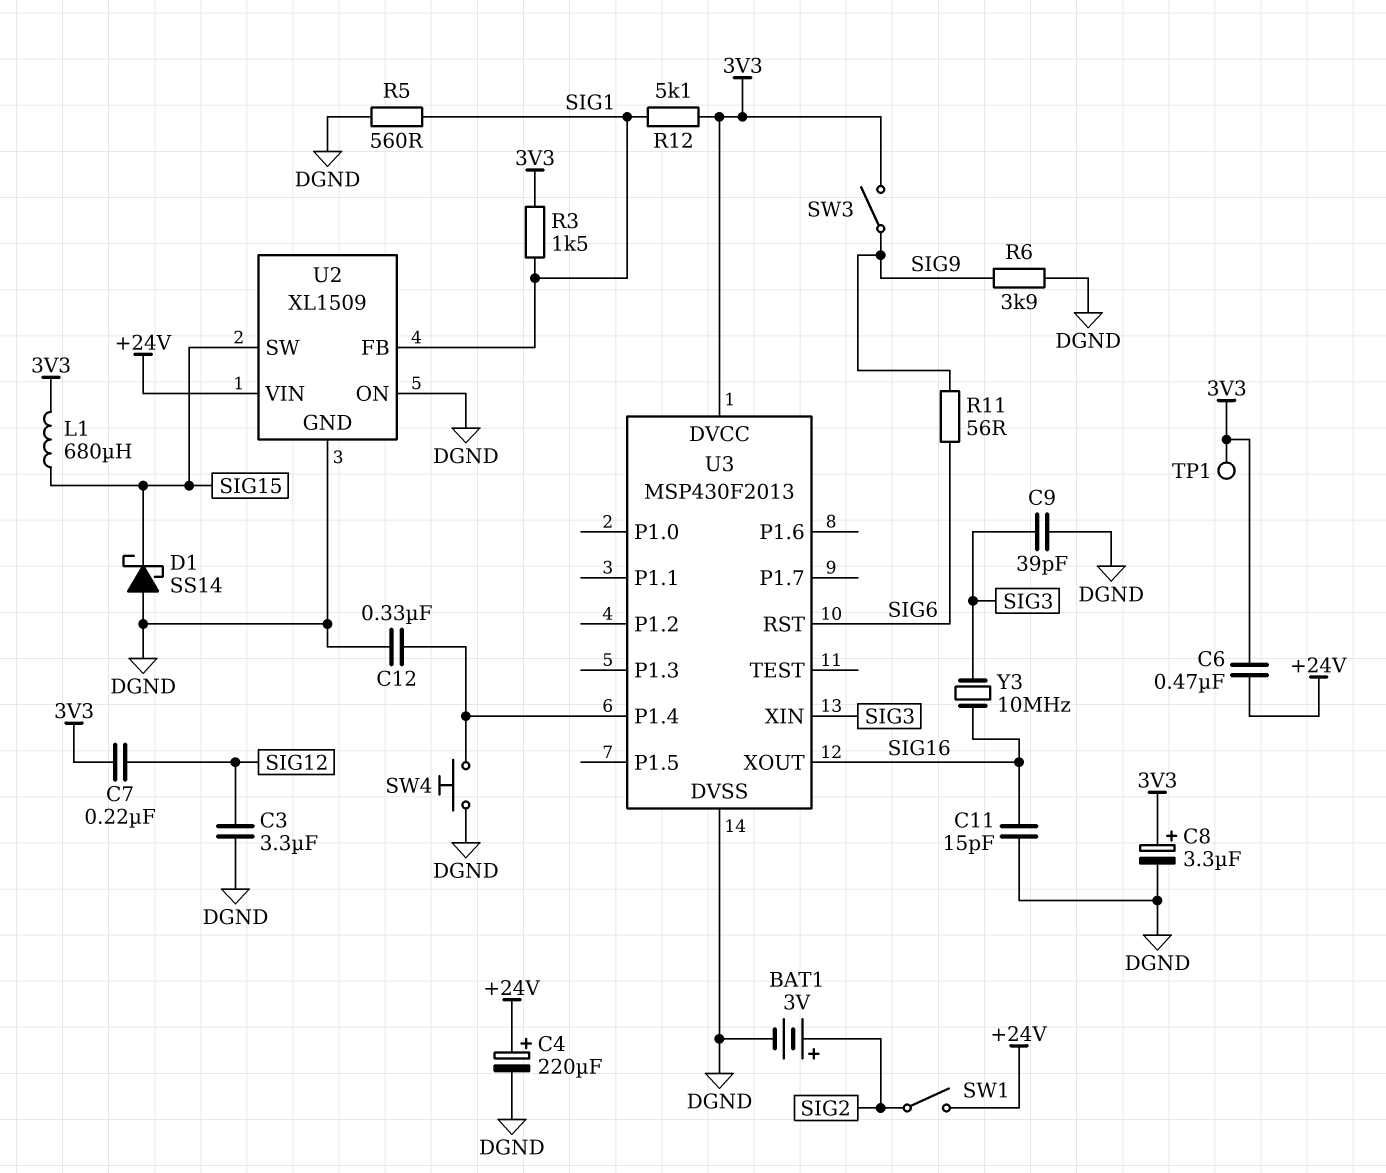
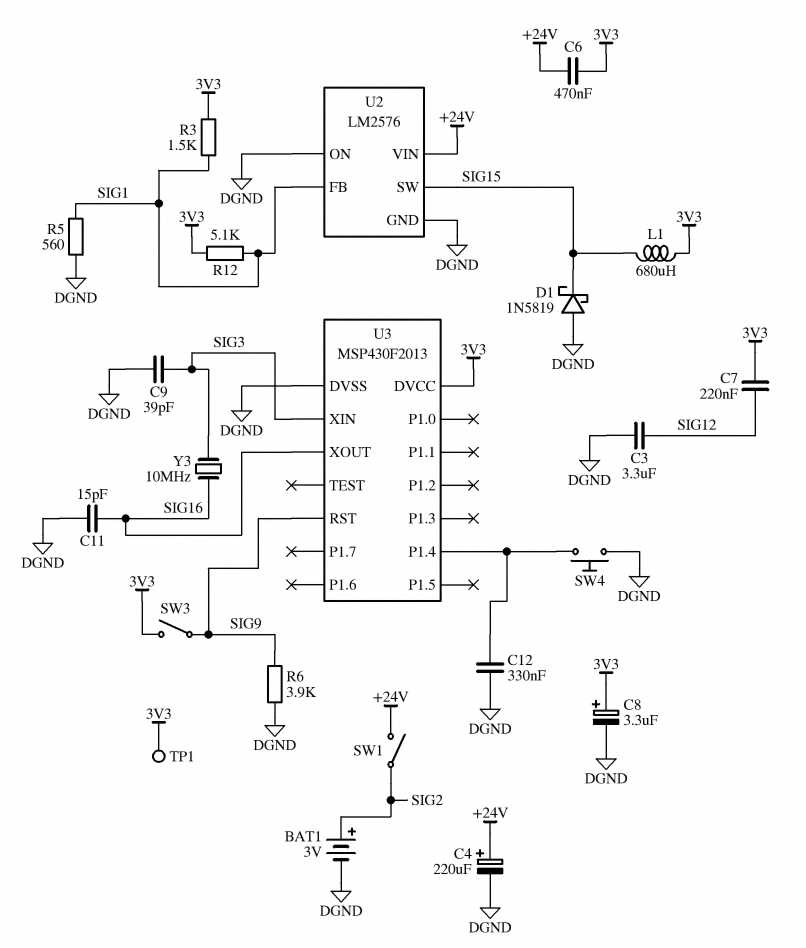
D1: schottky SS14 (A DGND, K SIG15) -> schottky 1N5819 (A DGND, K SIG15)
R11: 56 (SIG6, SIG9) -> none
U2: XL1509 -> LM2576
U3 pin RST: SIG6 -> SIG9

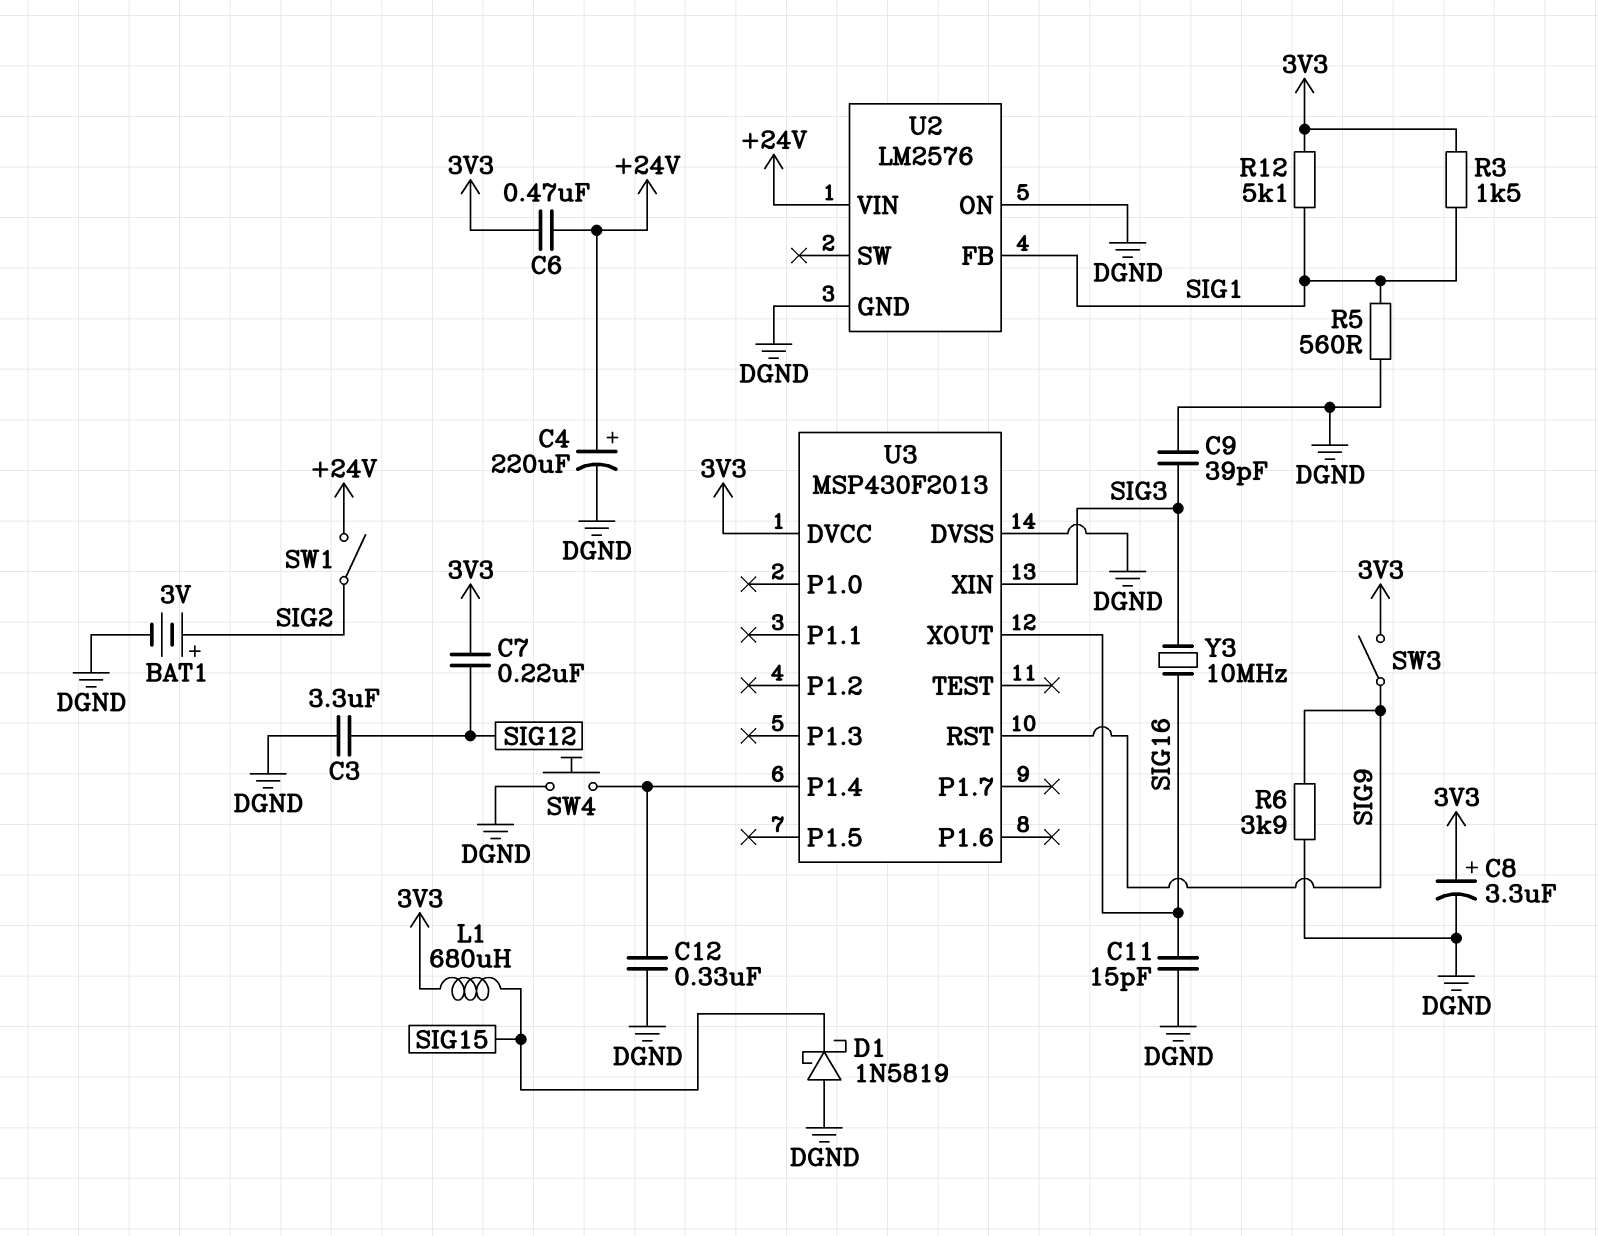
TP1: test point (3V3) -> none
U2 pin SW: SIG15 -> none

